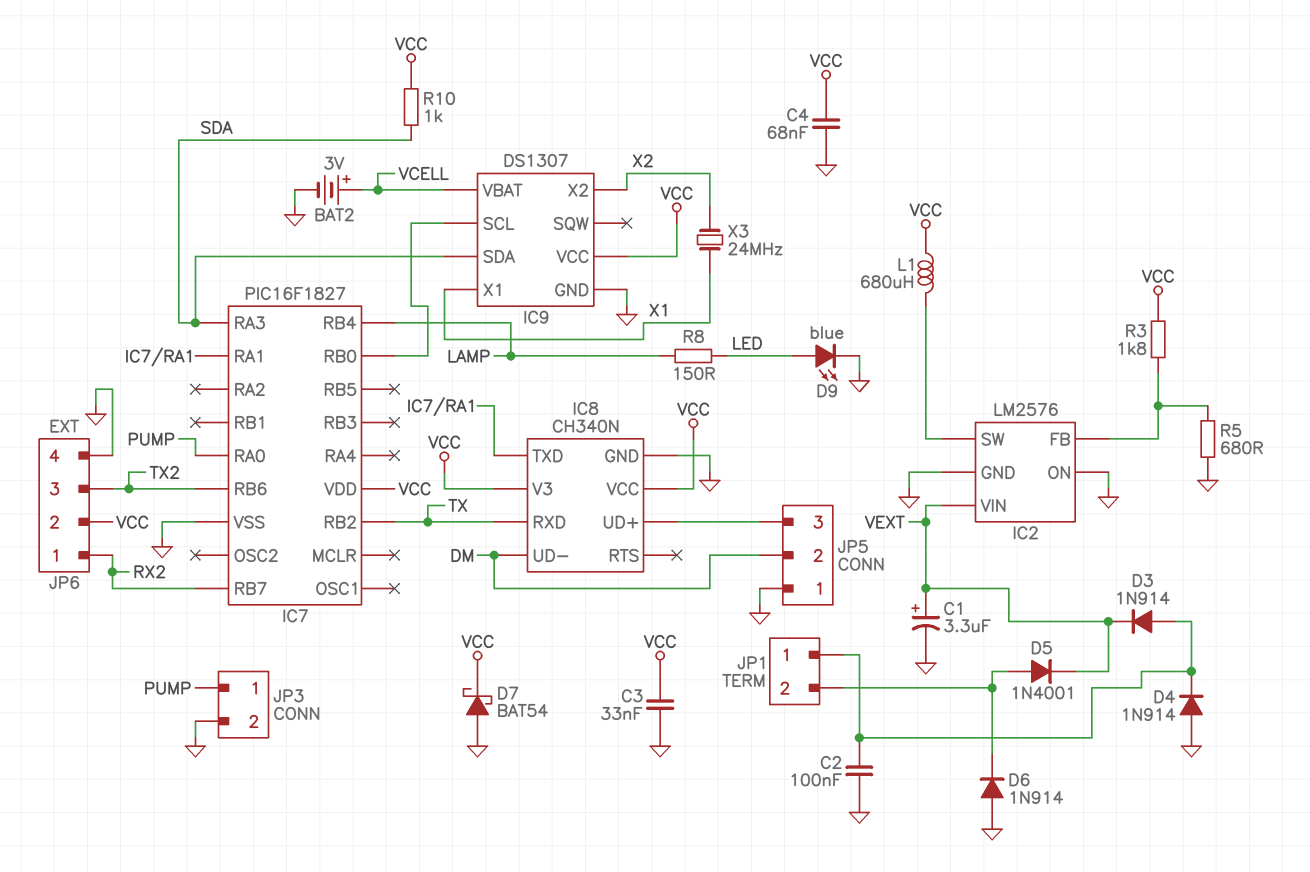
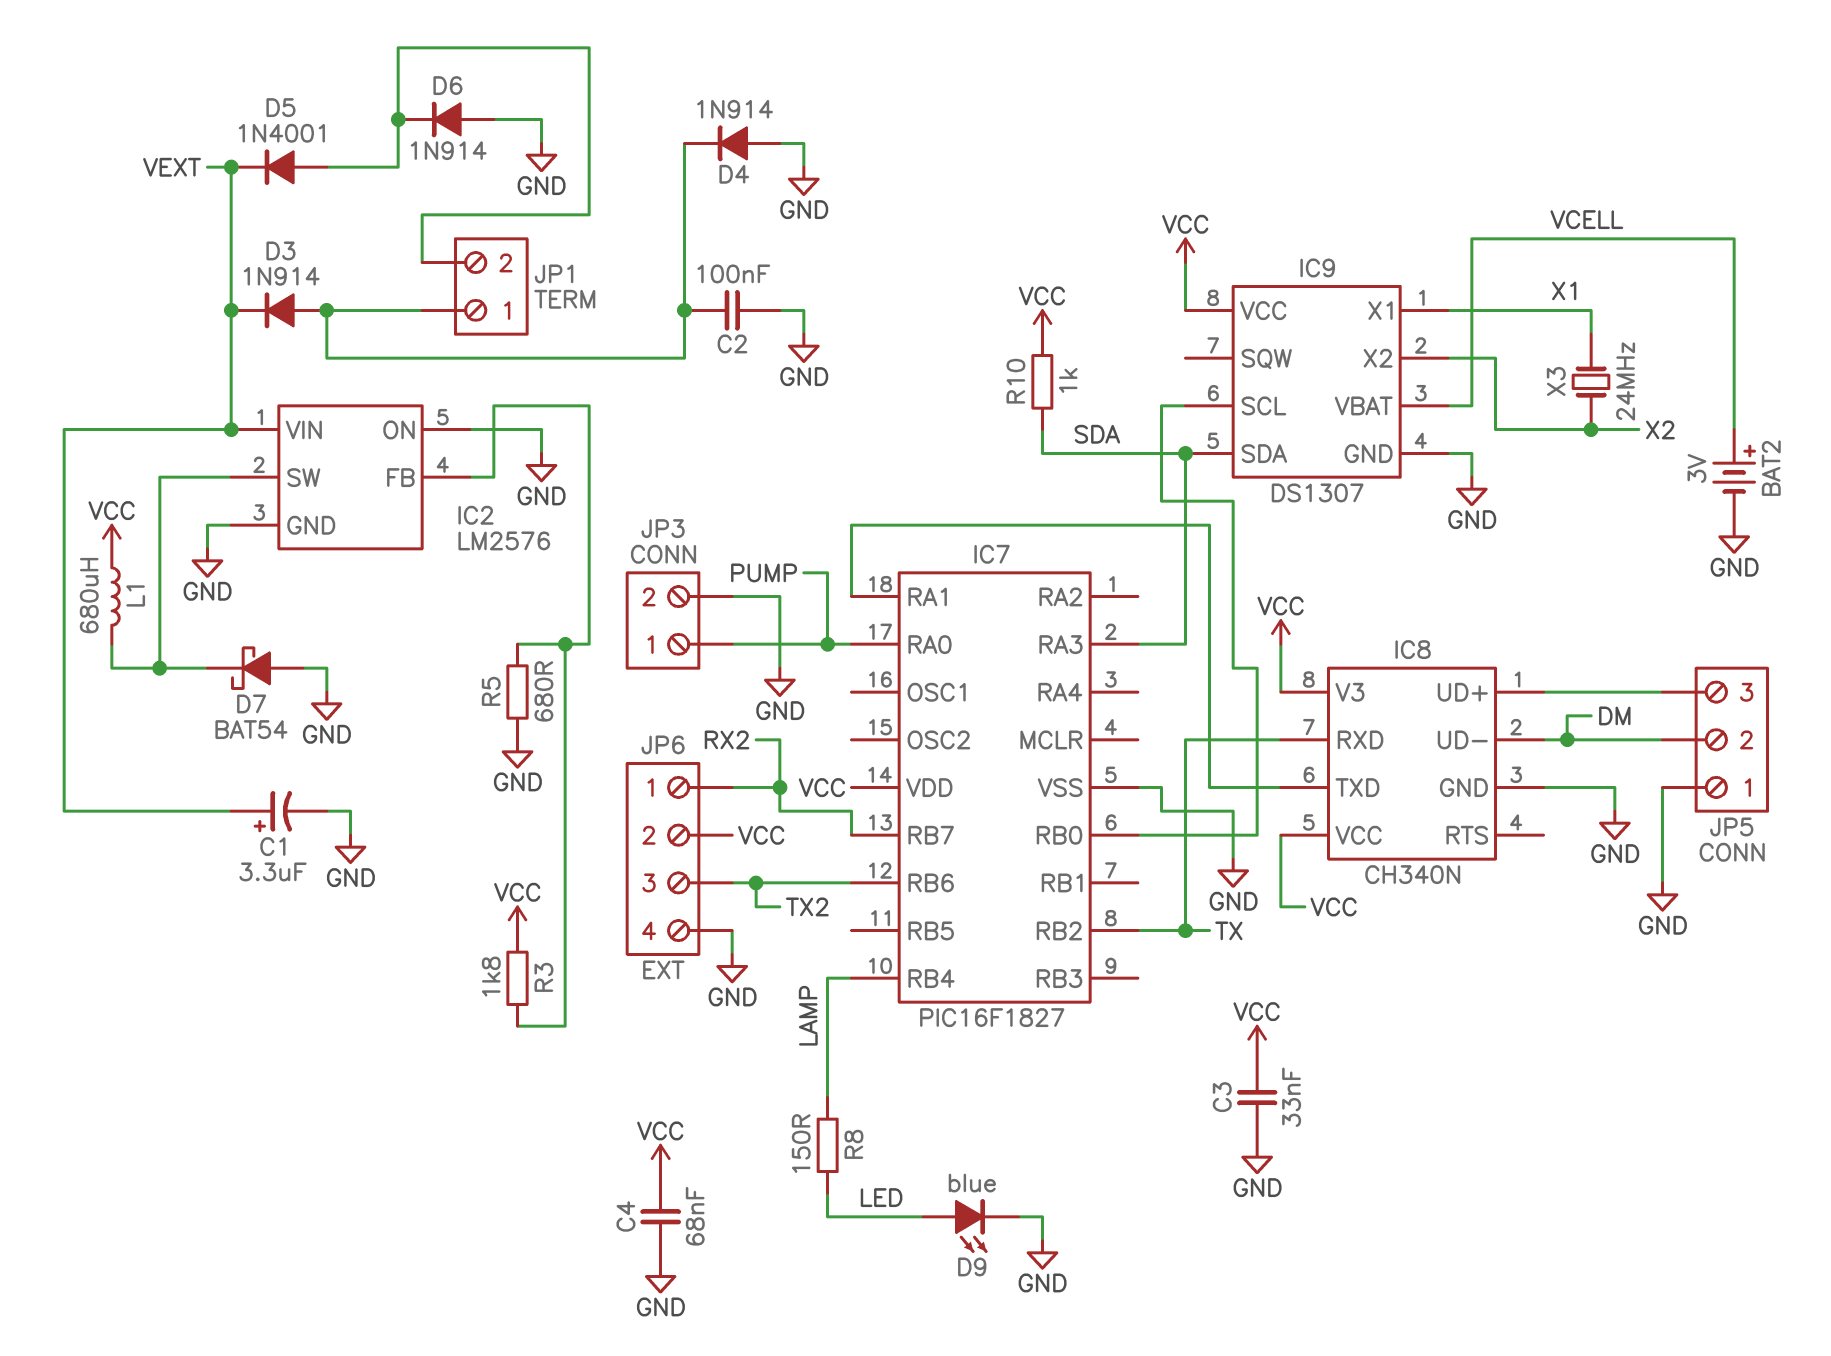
D7: schottky BAT54 (A GND, K VCC) -> schottky BAT54 (A GND, K IC2/SW)

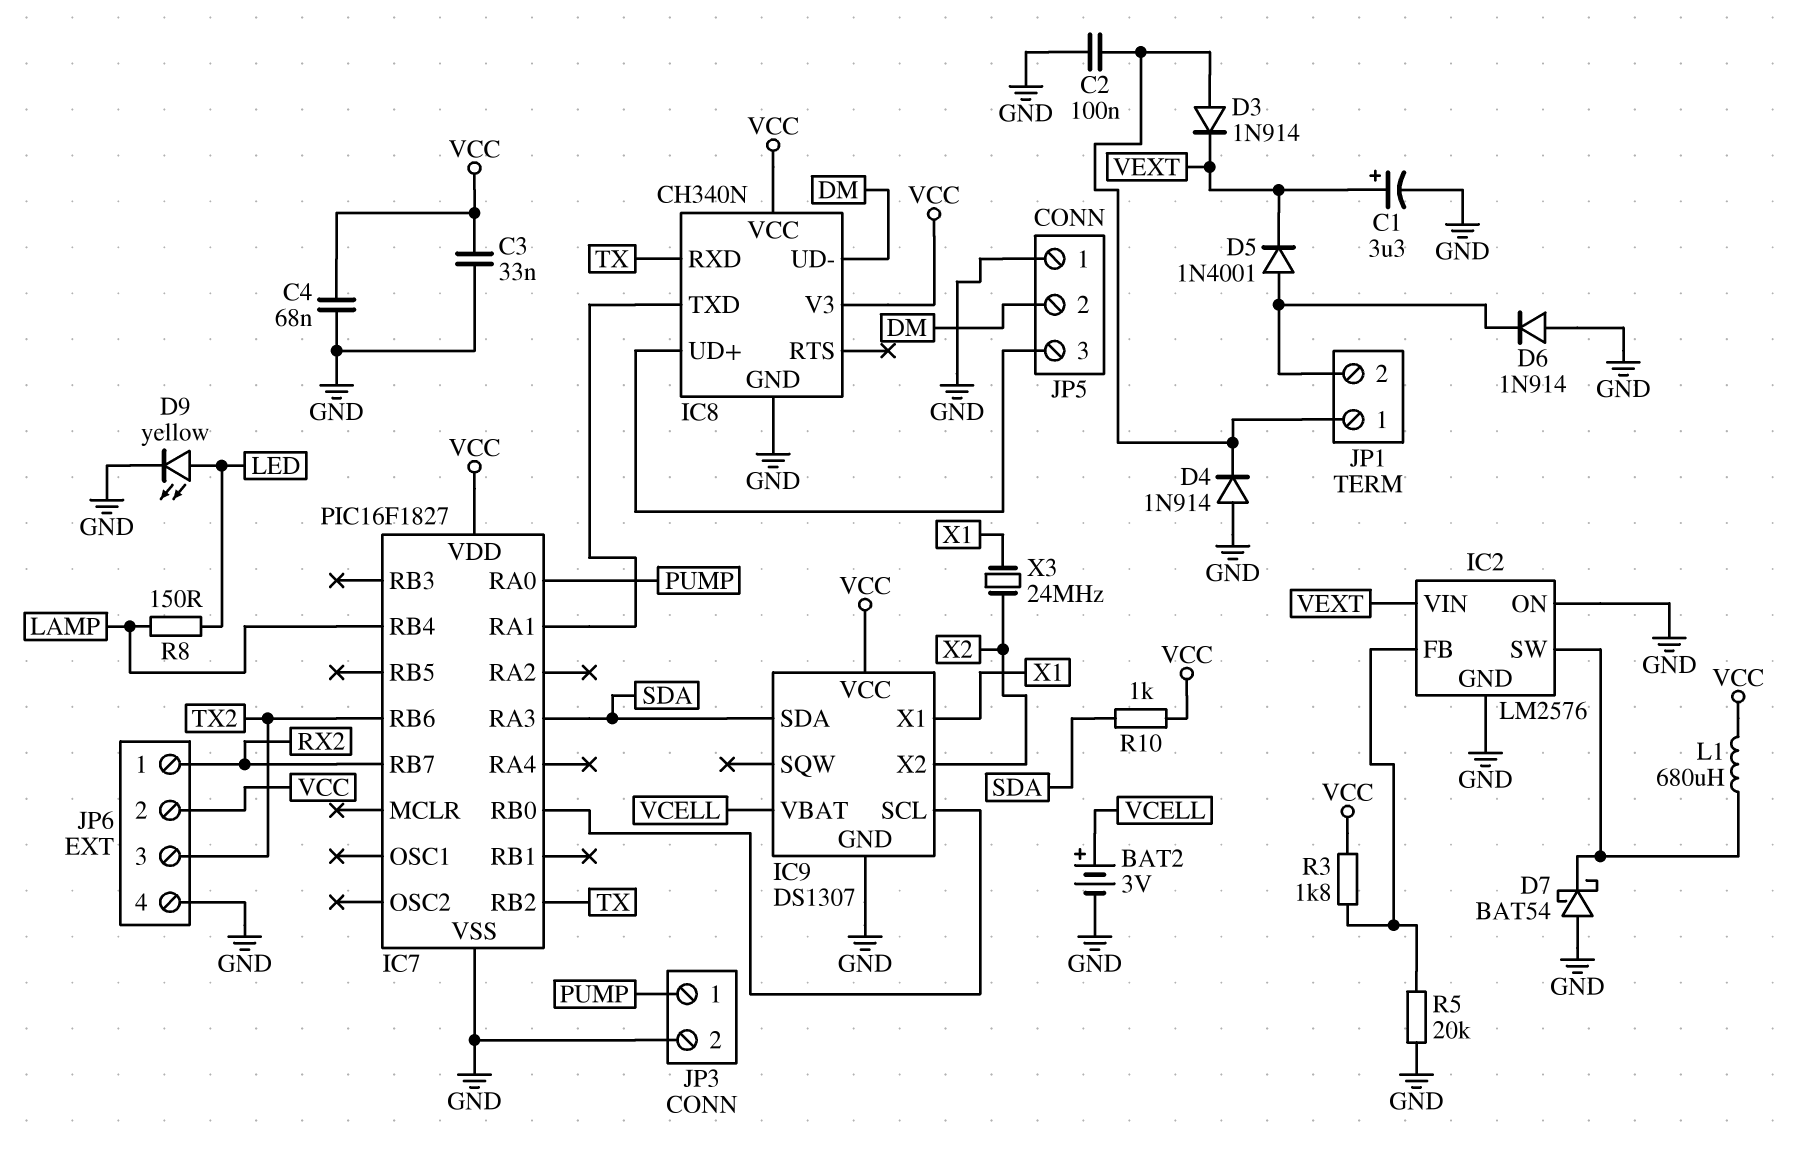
D9: LED blue (A LED, K GND) -> LED yellow (A LED, K GND)
R5: 680 (GND, IC2/FB) -> 20k (GND, IC2/FB)

